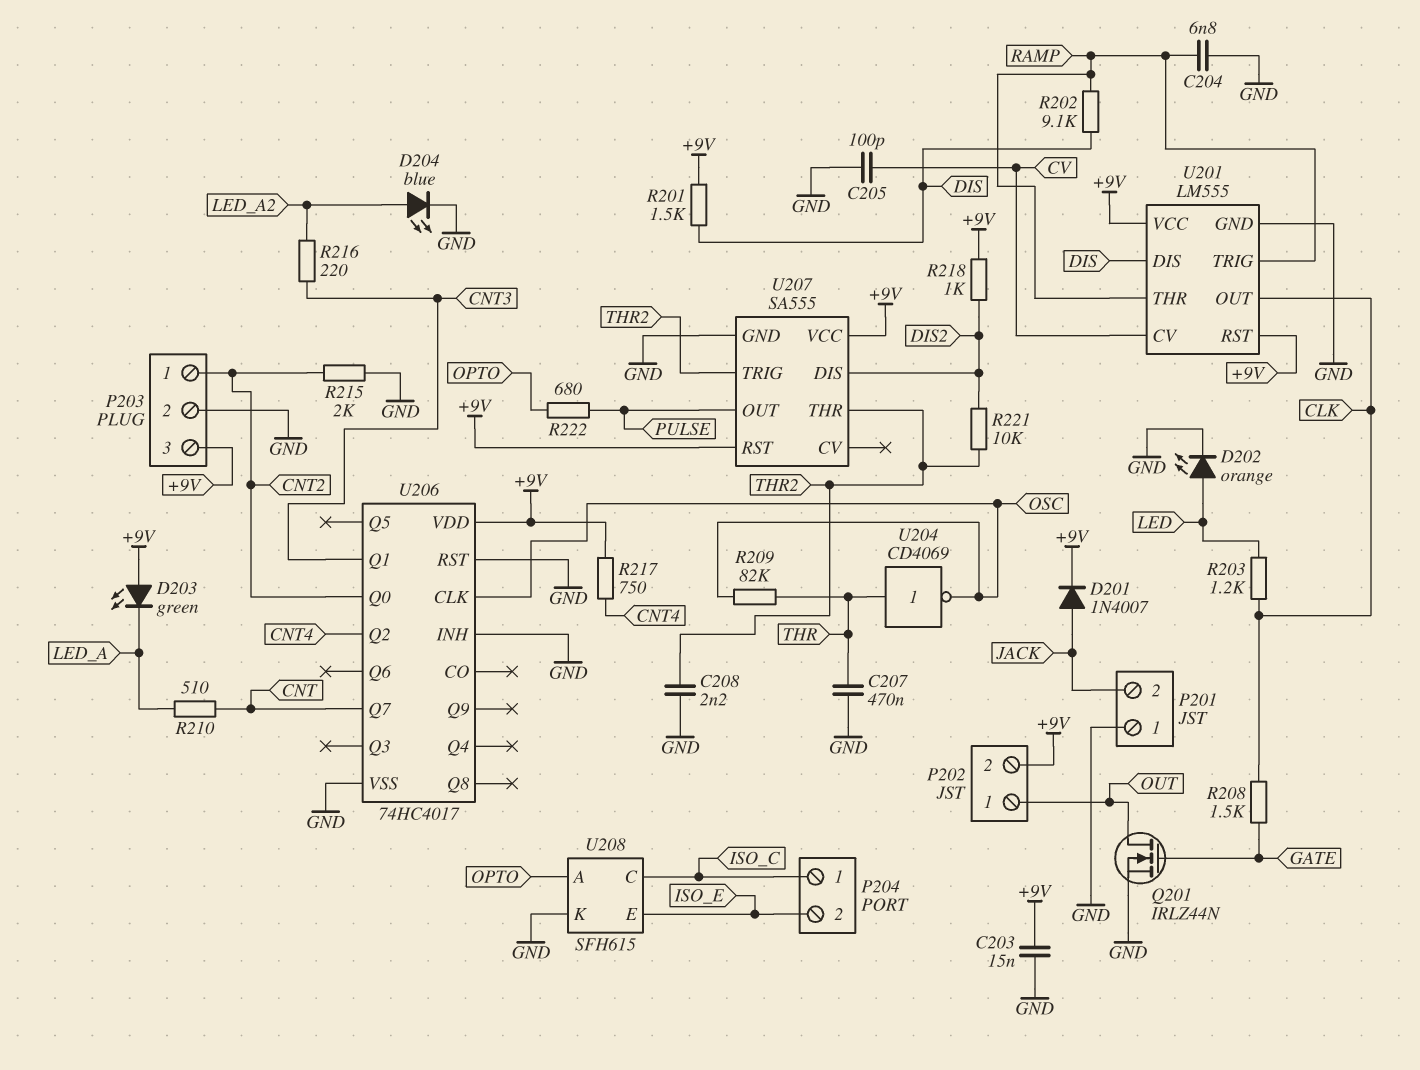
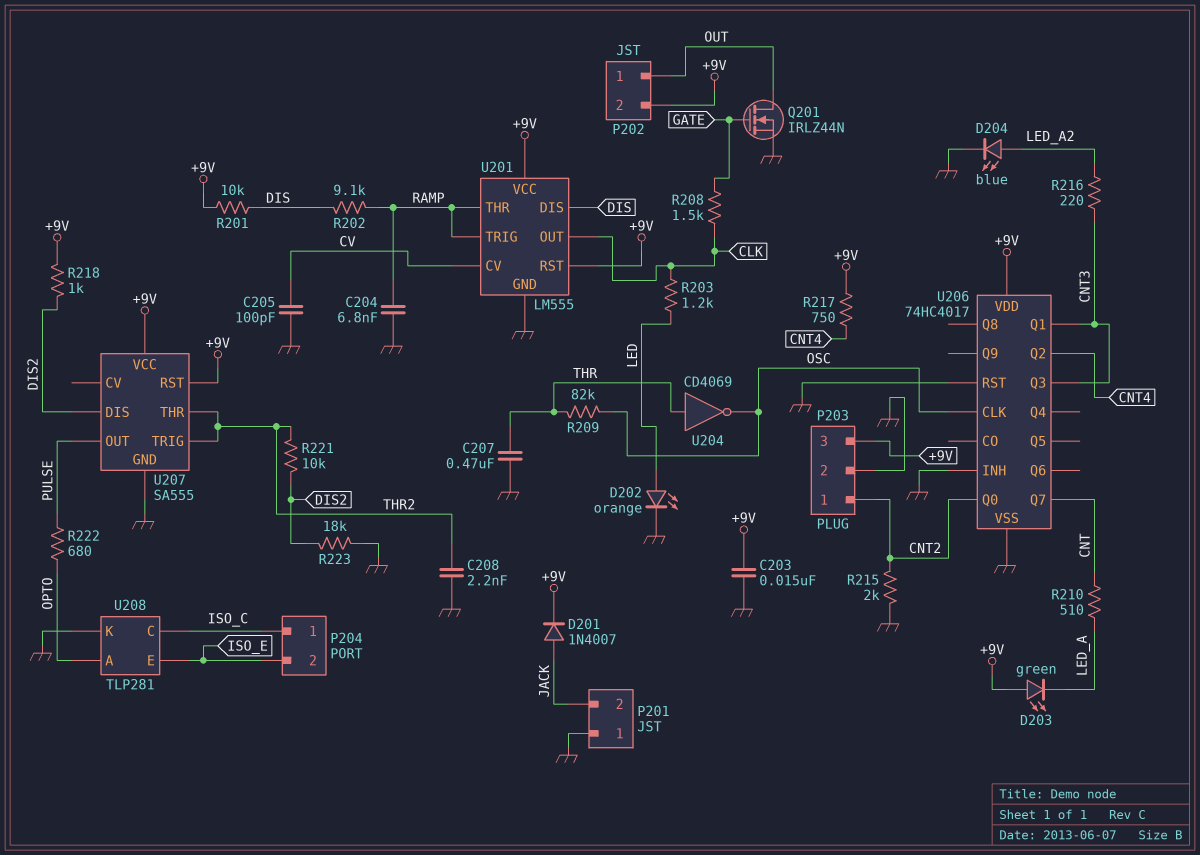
R201: 1.5k (+9V, DIS) -> 10k (+9V, DIS)
R223: none -> 18k (DIS2, GND)
U206 pin Q3: none -> CNT3
U208: SFH615 -> TLP281

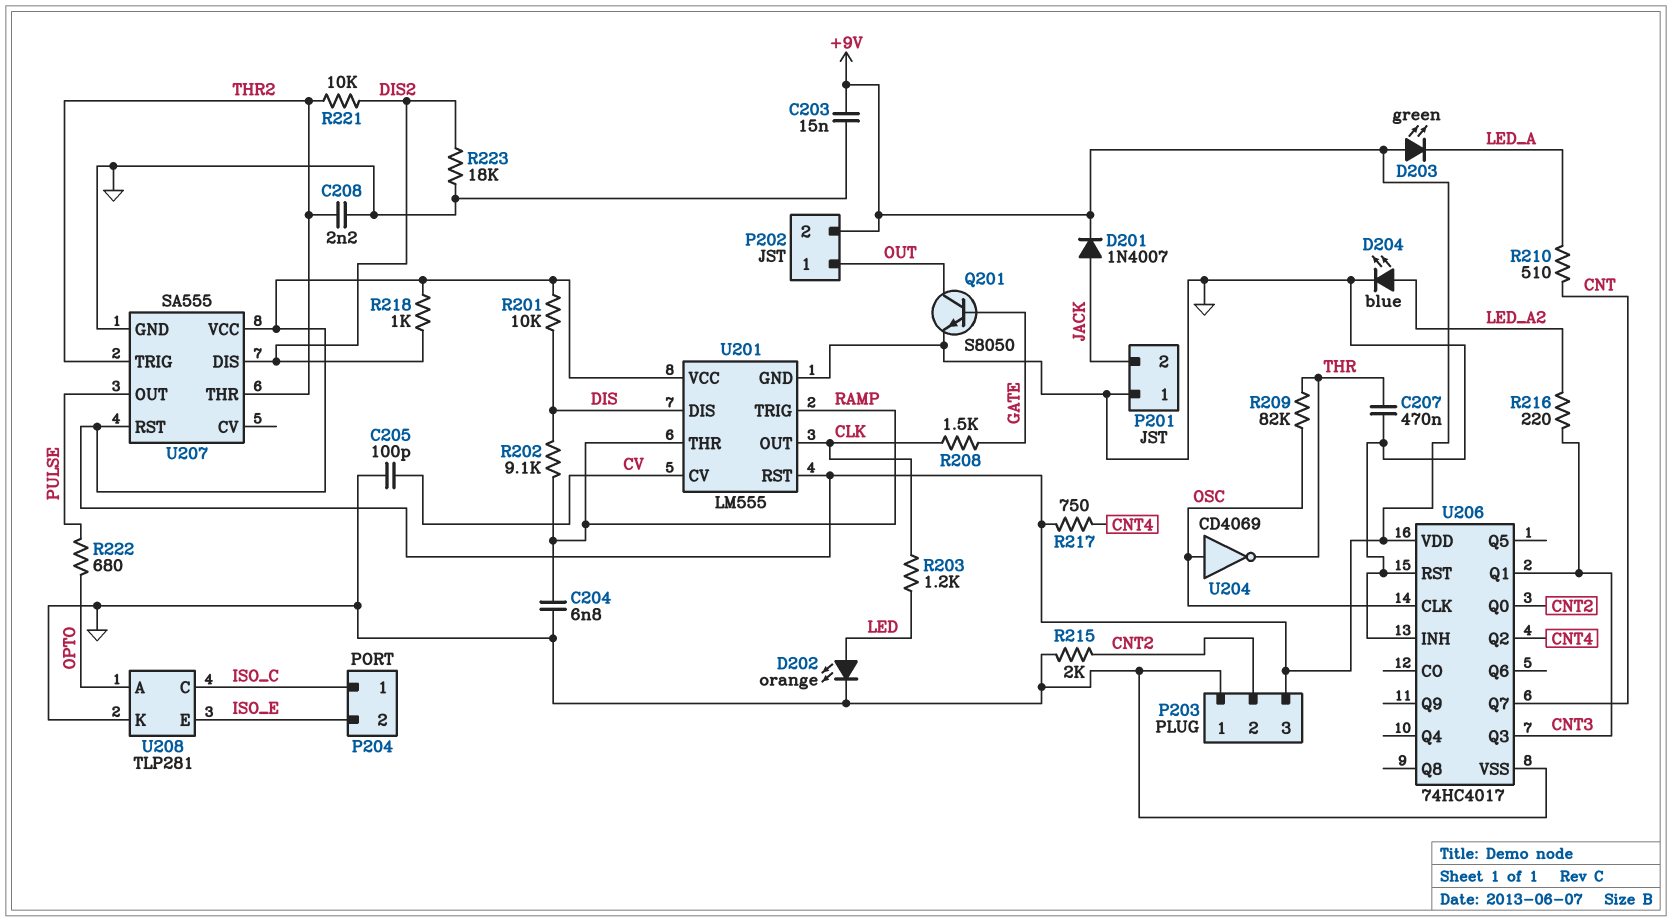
P203 pin 1: CNT2 -> GND
P203 pin 2: GND -> CNT2
Q201: NMOS IRLZ44N (G GATE, D OUT, S GND) -> NPN S8050 (B GATE, C OUT, E GND)
U204: NOT CD4069 (in THR, out OSC) -> NOT CD4069 (in OSC, out THR)

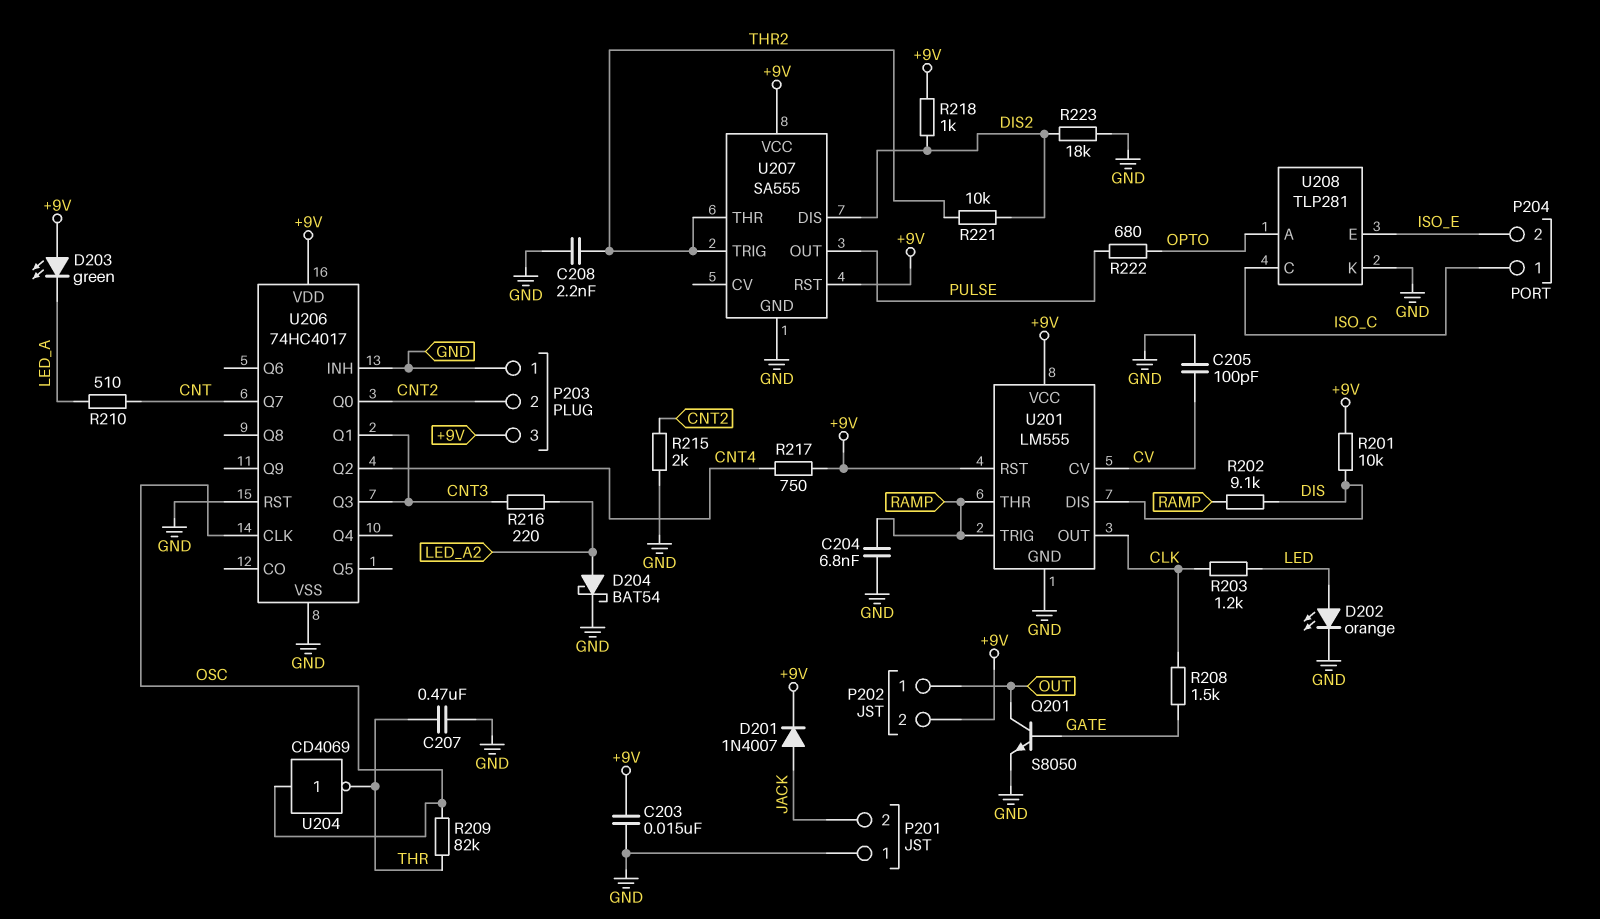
D204: LED blue (A LED_A2, K GND) -> schottky BAT54 (A LED_A2, K GND)

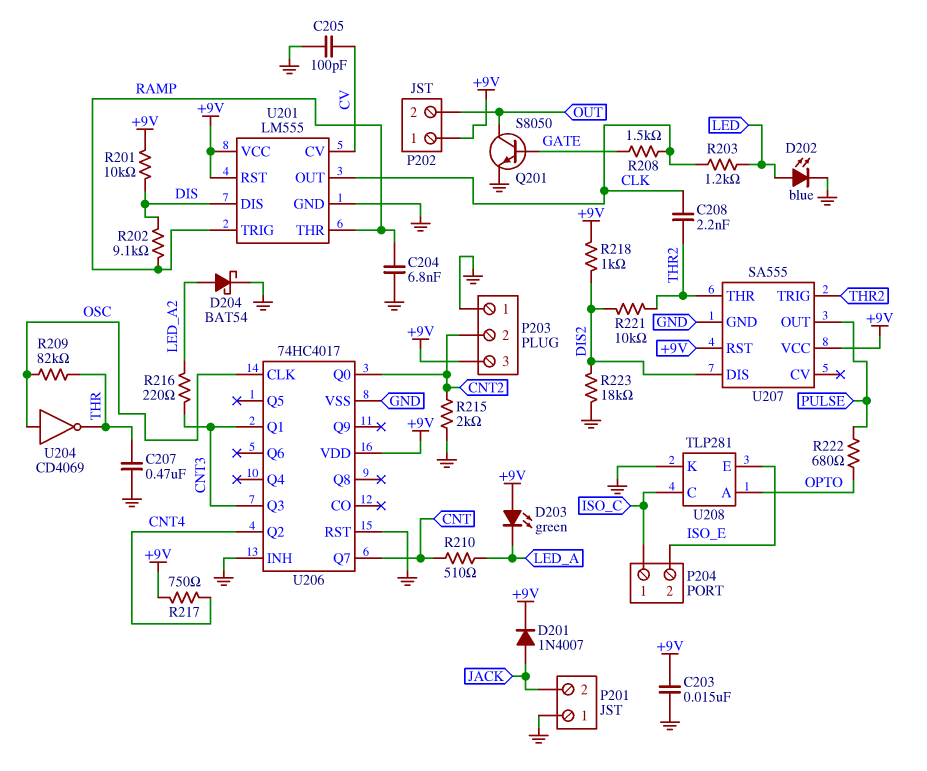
C208: 2.2nF (GND, THR2) -> 2.2nF (CLK, THR2)
D202: LED orange (A LED, K GND) -> LED blue (A LED, K GND)
P202 pin 1: OUT -> +9V
P202 pin 2: +9V -> OUT

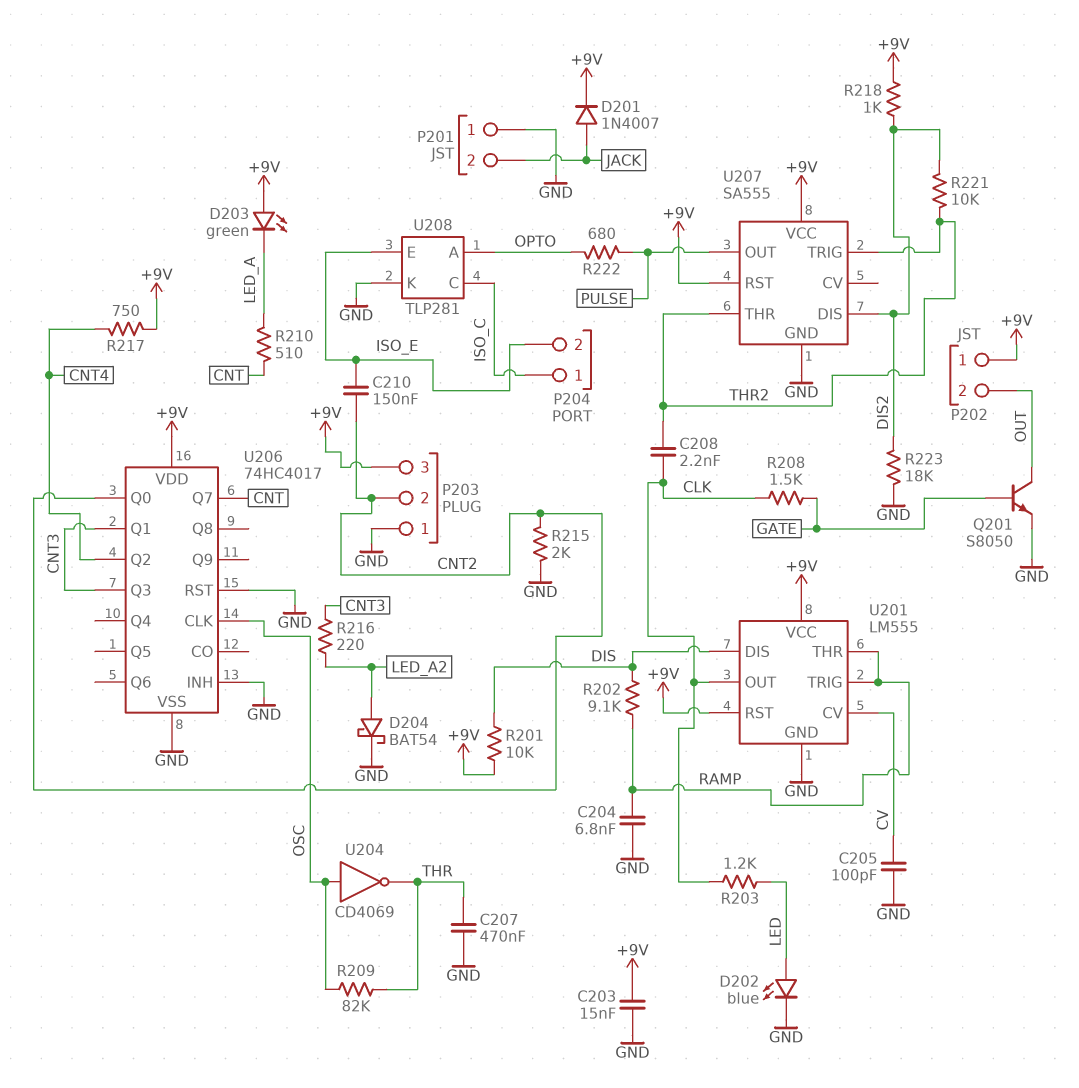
C210: none -> 150nF (CNT2, ISO_E)

